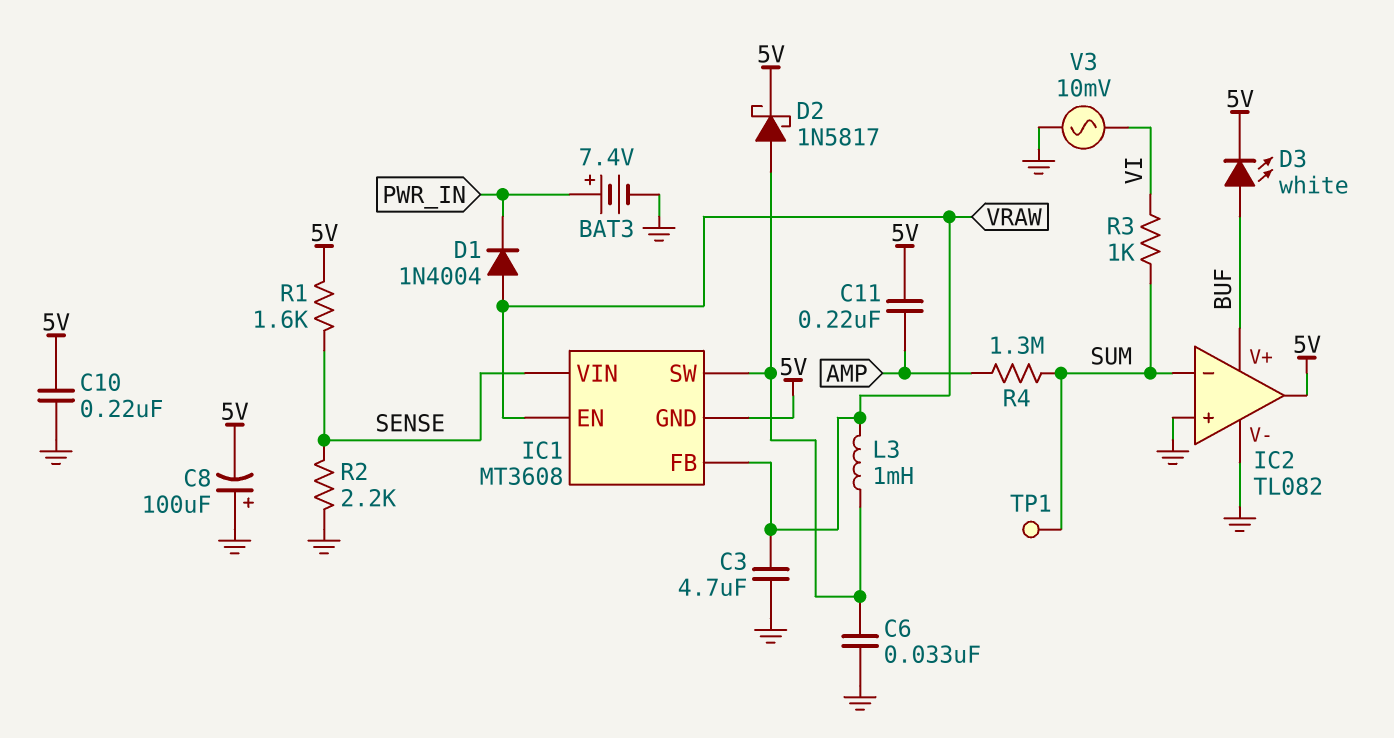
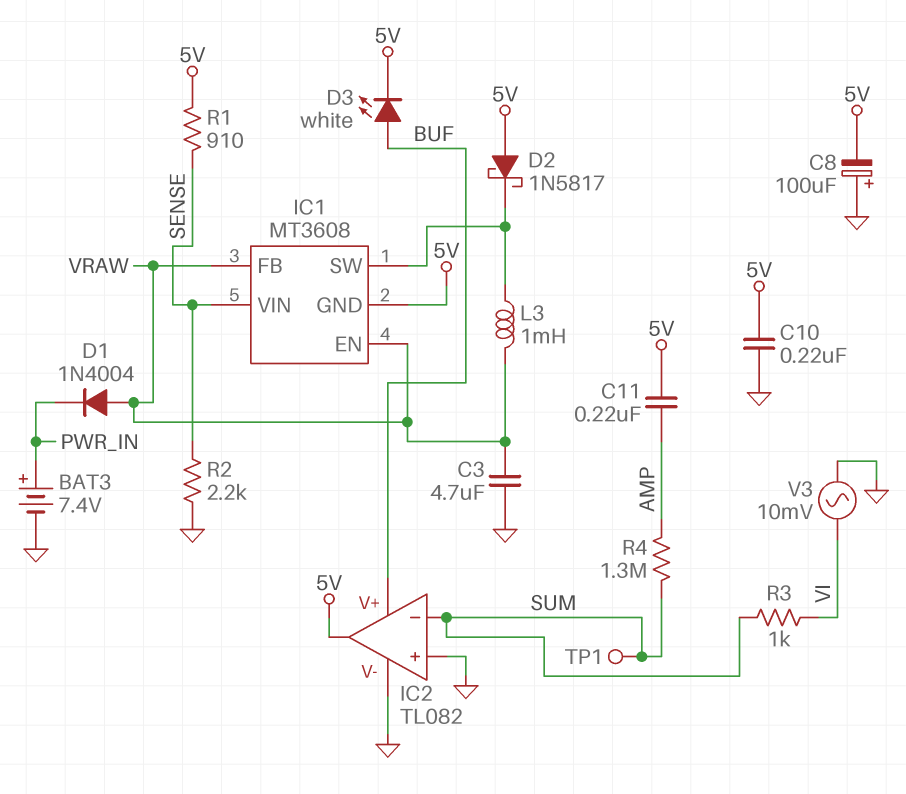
C6: 33nF (GND, IC1/SW) -> none
D2: schottky 1N5817 (A IC1/SW, K 5V) -> schottky 1N5817 (A 5V, K IC1/SW)
R1: 1.6k (5V, SENSE) -> 910 (5V, SENSE)

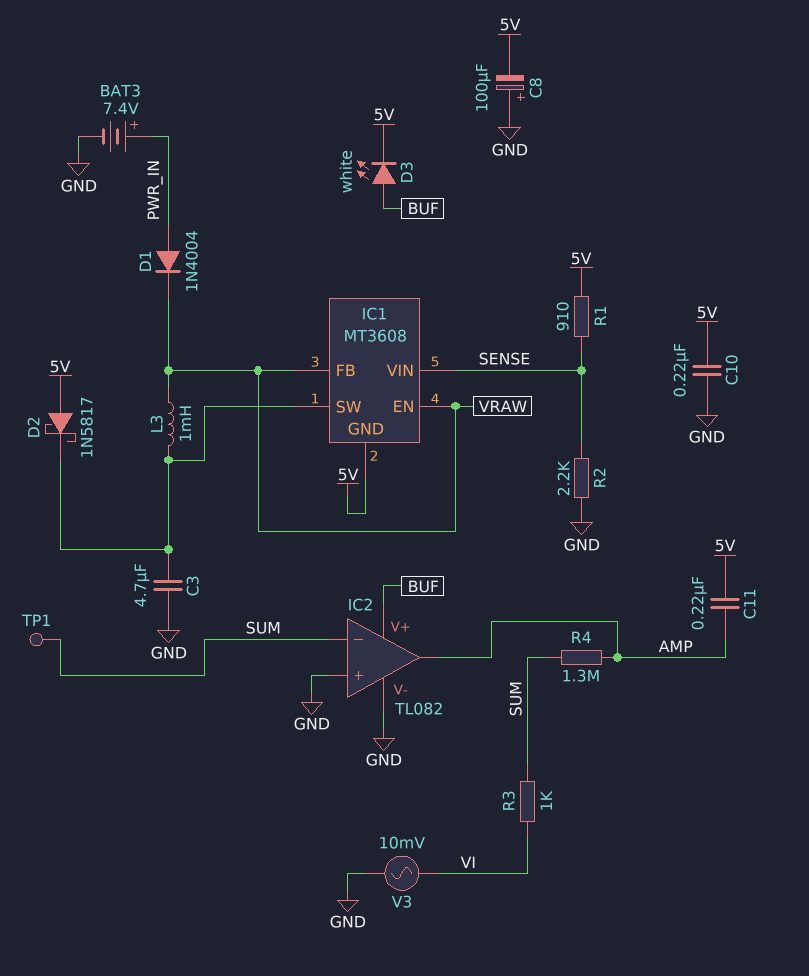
C3: 4.7uF (GND, VRAW) -> 4.7uF (GND, IC1/SW)
D1: diode 1N4004 (A VRAW, K PWR_IN) -> diode 1N4004 (A PWR_IN, K VRAW)
IC2 pin out: 5V -> AMP

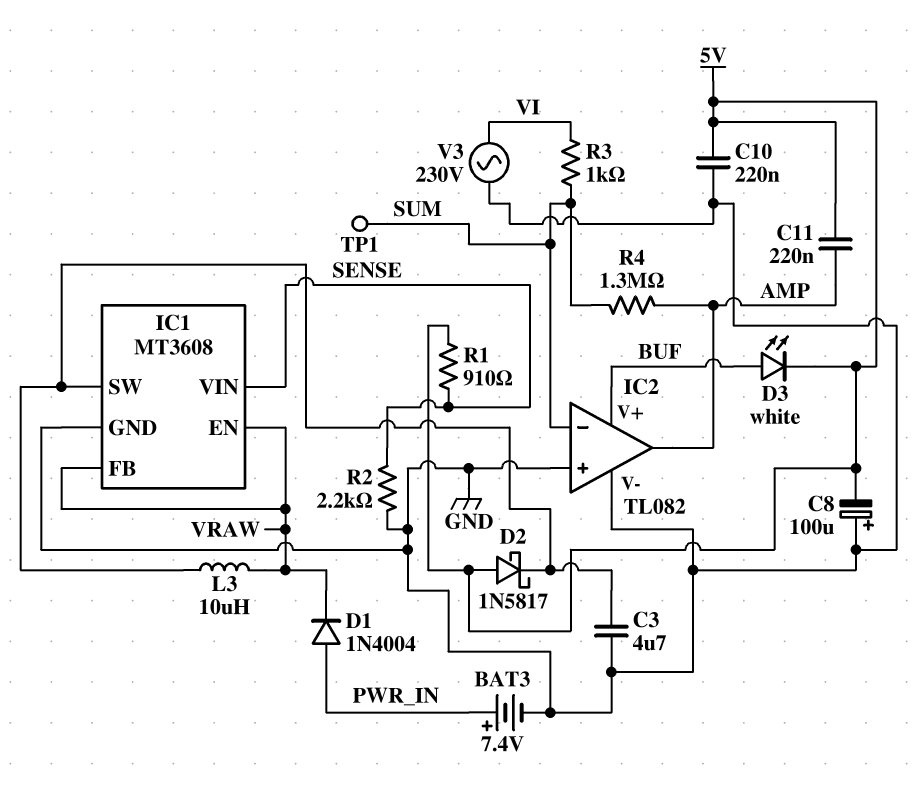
IC1 pin GND: 5V -> GND
L3: 1mH (IC1/SW, VRAW) -> 10uH (IC1/SW, VRAW)
V3: AC 10mV (GND, VI) -> AC 230V (GND, VI)

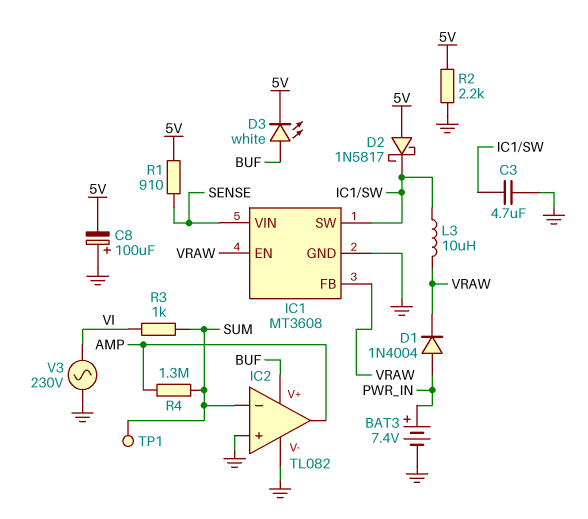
C10: 220nF (5V, GND) -> none
C11: 220nF (5V, AMP) -> none
R2: 2.2k (GND, SENSE) -> 2.2k (5V, GND)

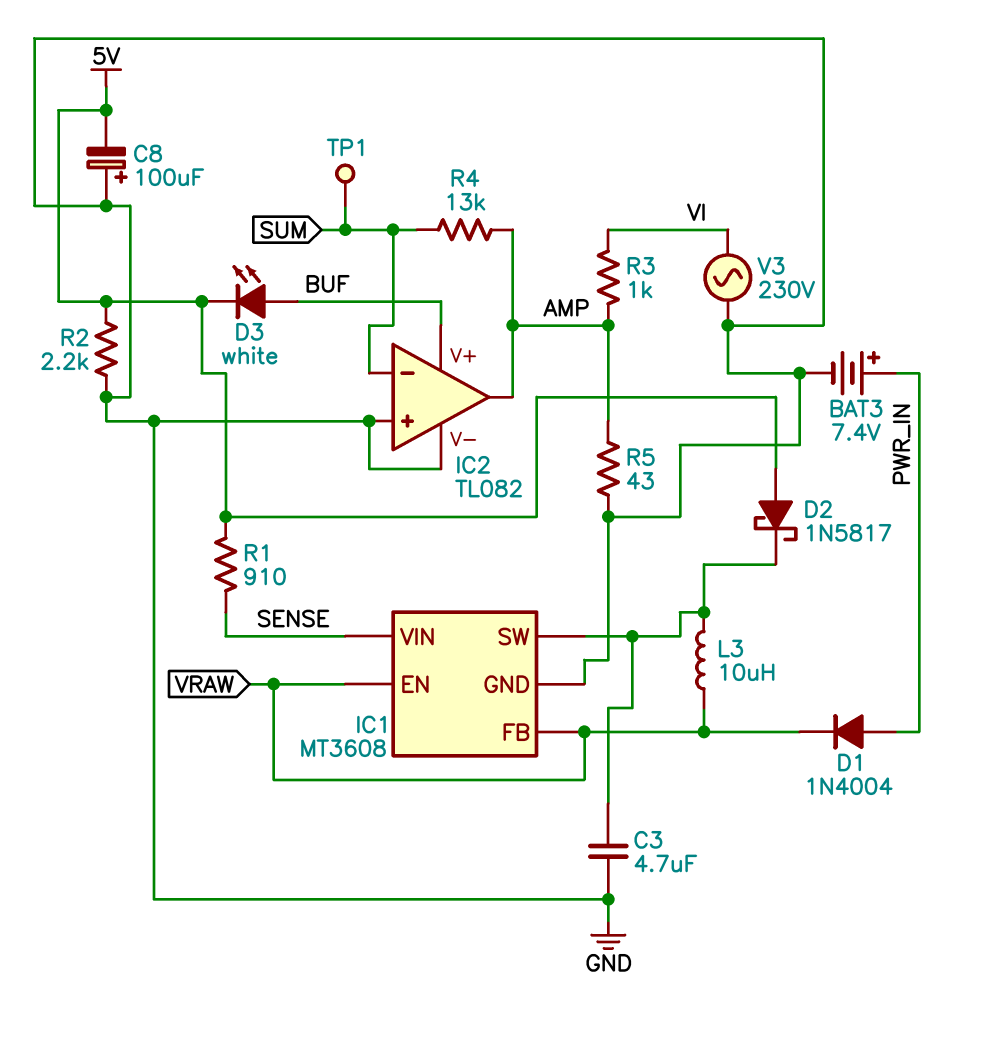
R3: 1k (SUM, VI) -> 1k (AMP, VI)
R4: 1.3M (AMP, SUM) -> 13k (AMP, SUM)
R5: none -> 43 (AMP, GND)

